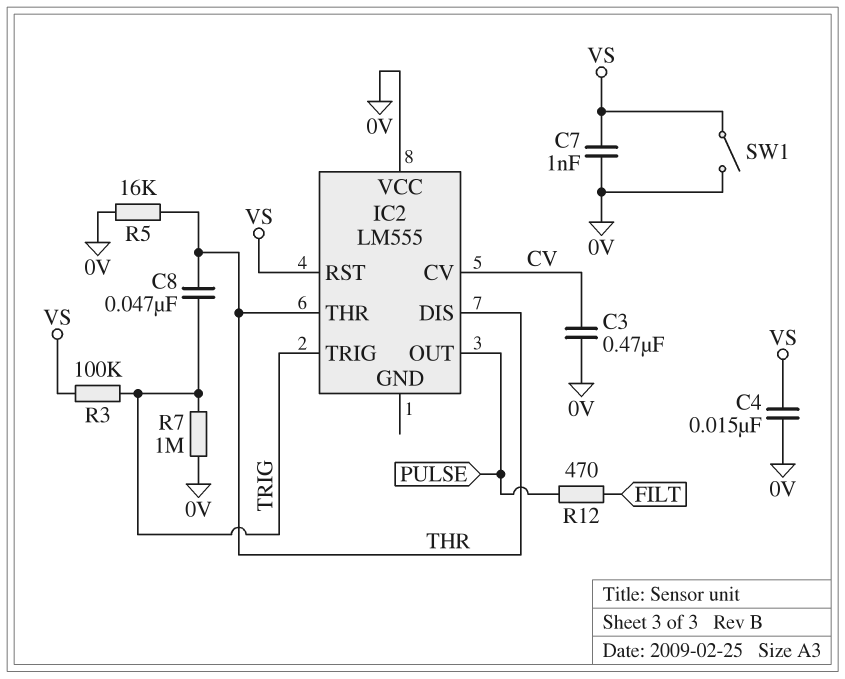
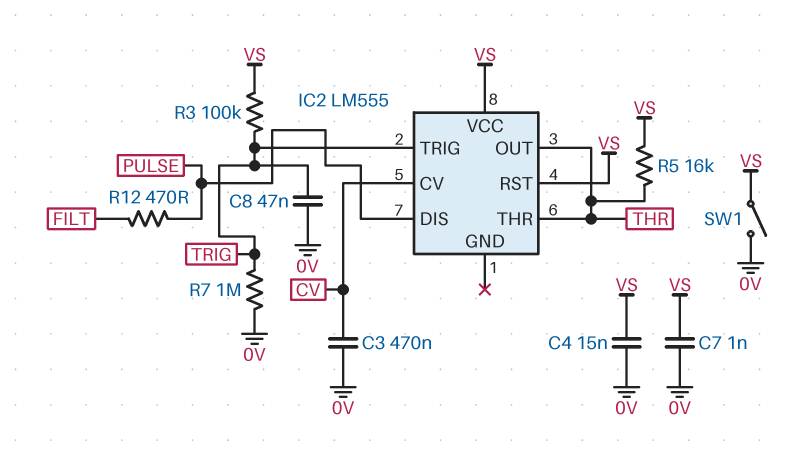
C8: 47nF (THR, TRIG) -> 47nF (0V, TRIG)
IC2 pin DIS: THR -> PULSE
IC2 pin OUT: PULSE -> THR
IC2 pin VCC: 0V -> VS
R5: 16k (0V, THR) -> 16k (THR, VS)

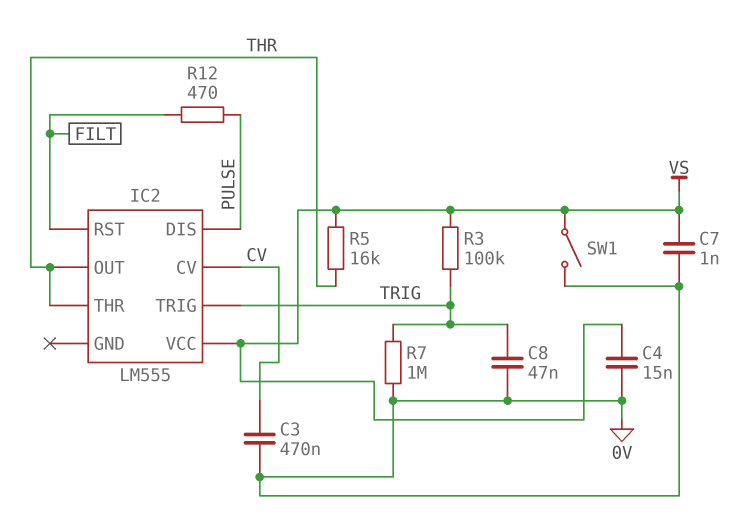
IC2 pin RST: VS -> FILT

